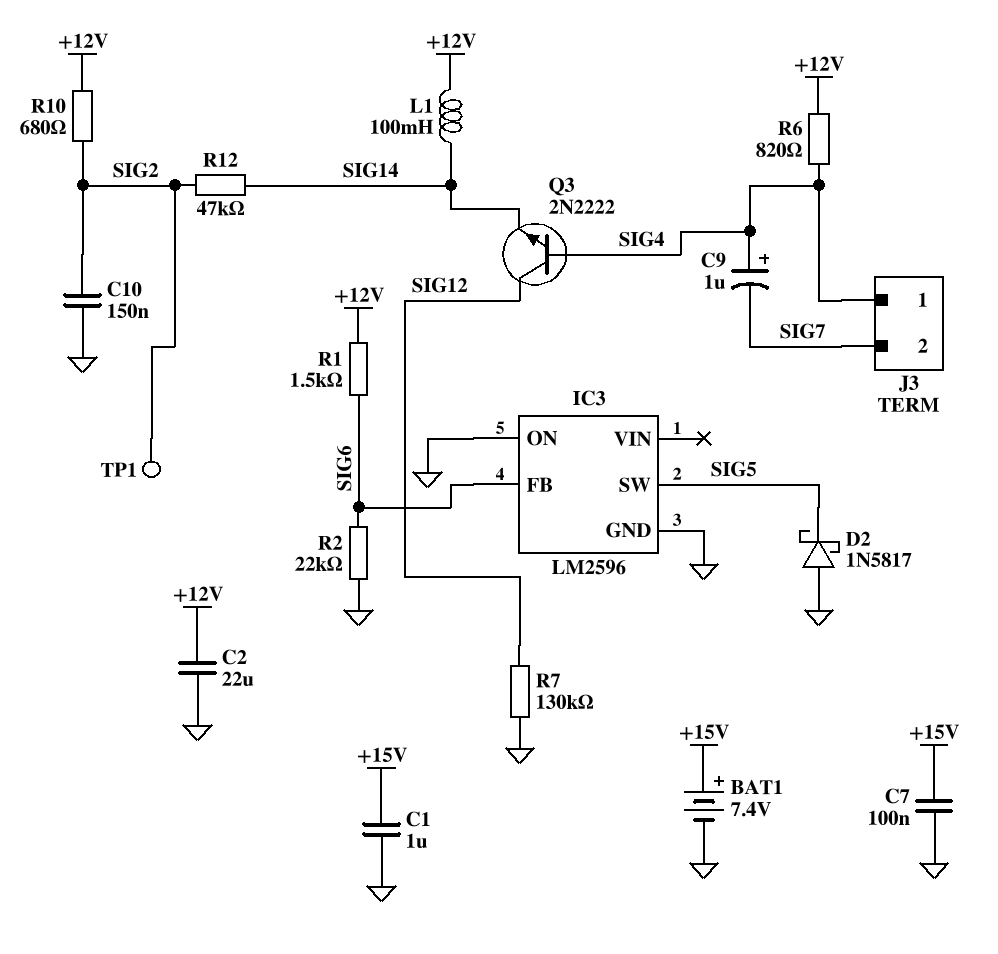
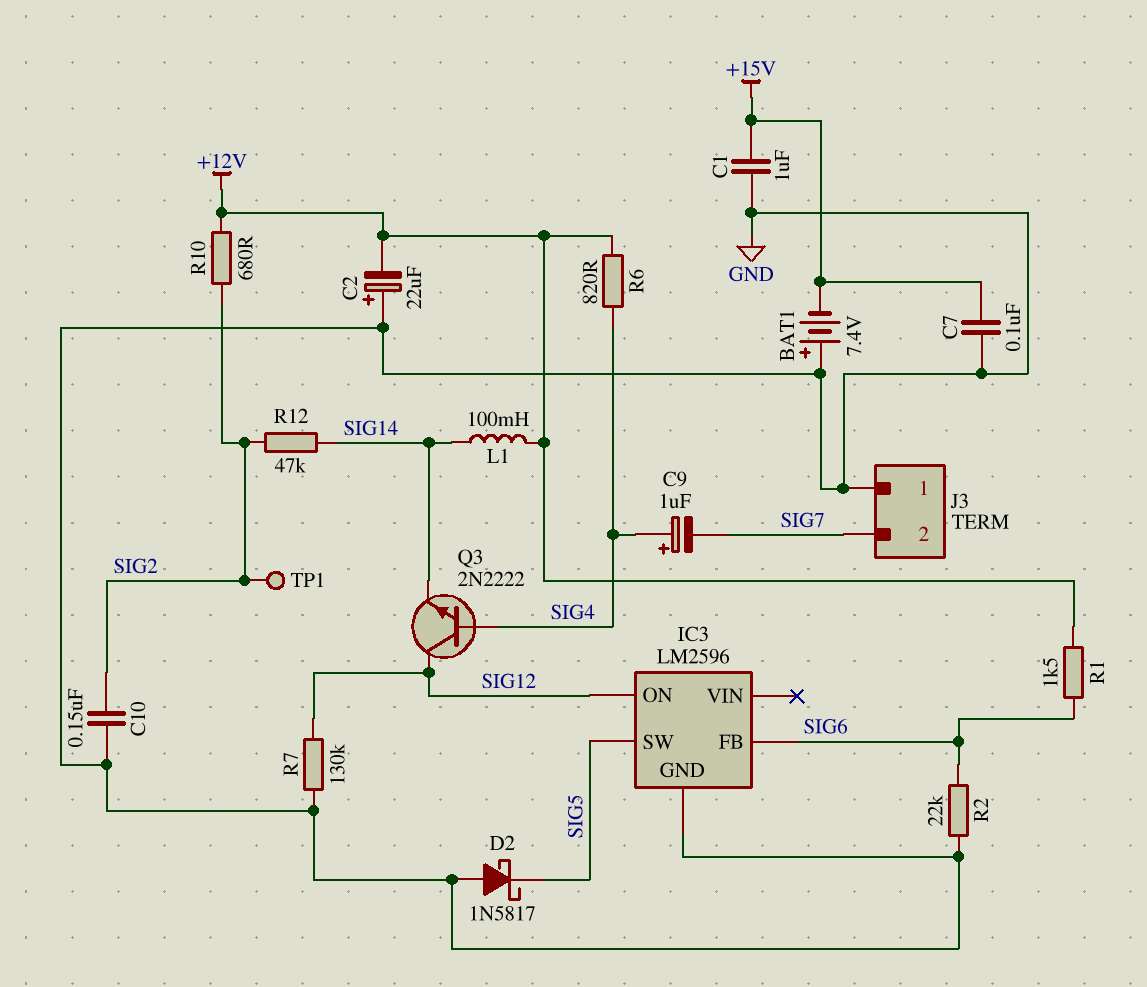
BAT1: 7.4V (plus +15V, minus GND) -> 7.4V (plus GND, minus +15V)
C2: 22uF (+12V, GND) -> 22uF (plus GND, minus +12V)
IC3 pin ON: GND -> SIG12
J3 pin 1: SIG4 -> GND

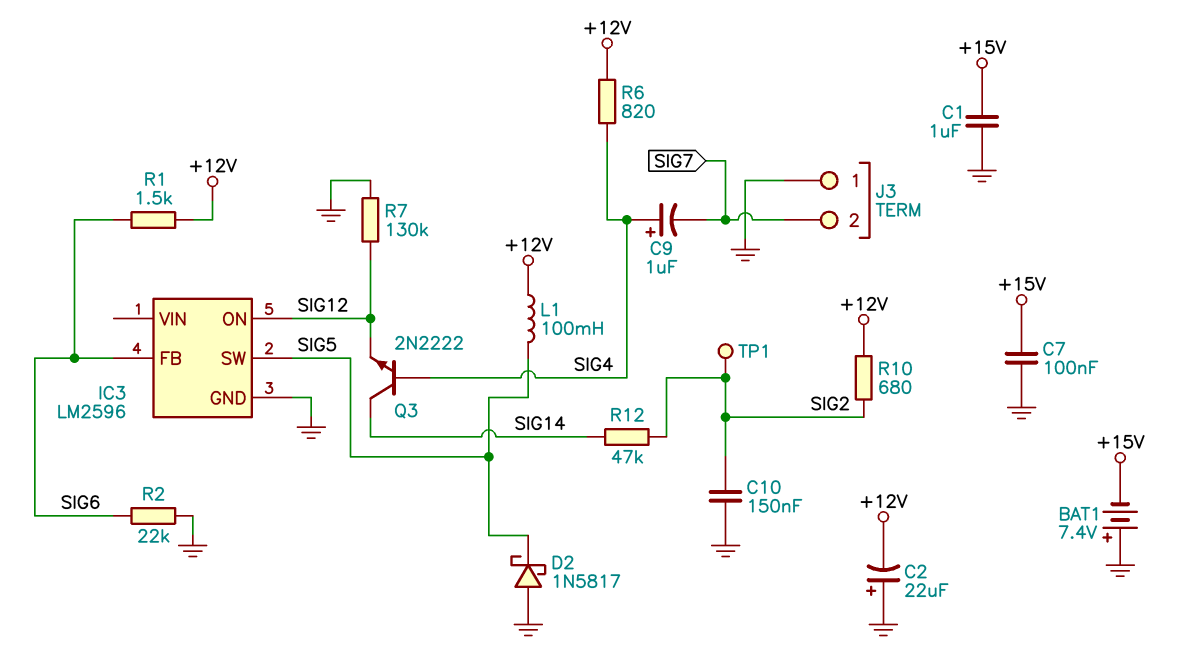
L1: 100mH (+12V, SIG14) -> 100mH (+12V, SIG5)
Q3: NPN 2N2222 (B SIG4, C SIG12, E SIG14) -> NPN 2N2222 (B SIG4, C SIG14, E SIG12)

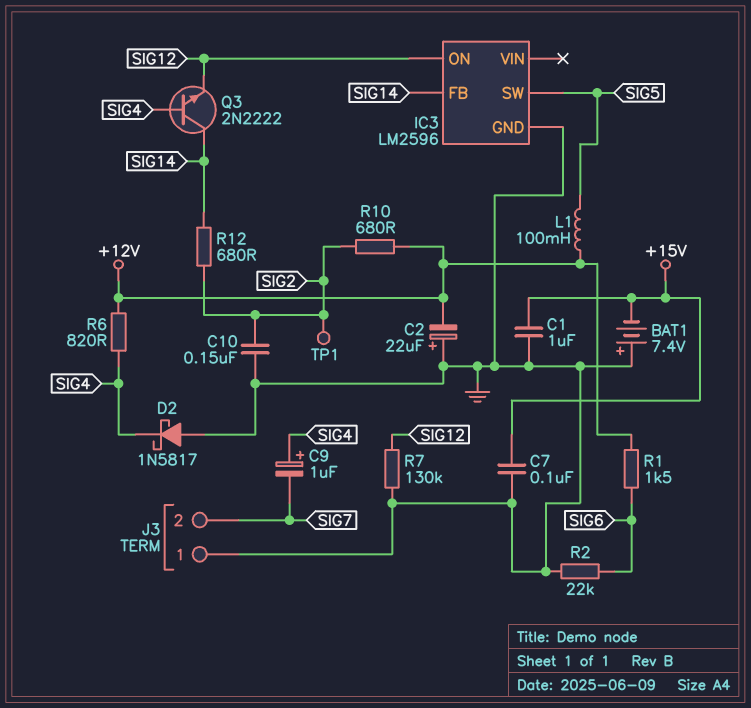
D2: schottky 1N5817 (A GND, K SIG5) -> schottky 1N5817 (A GND, K SIG4)
IC3 pin FB: SIG6 -> SIG14
R12: 47k (SIG2, SIG14) -> 680 (SIG2, SIG14)

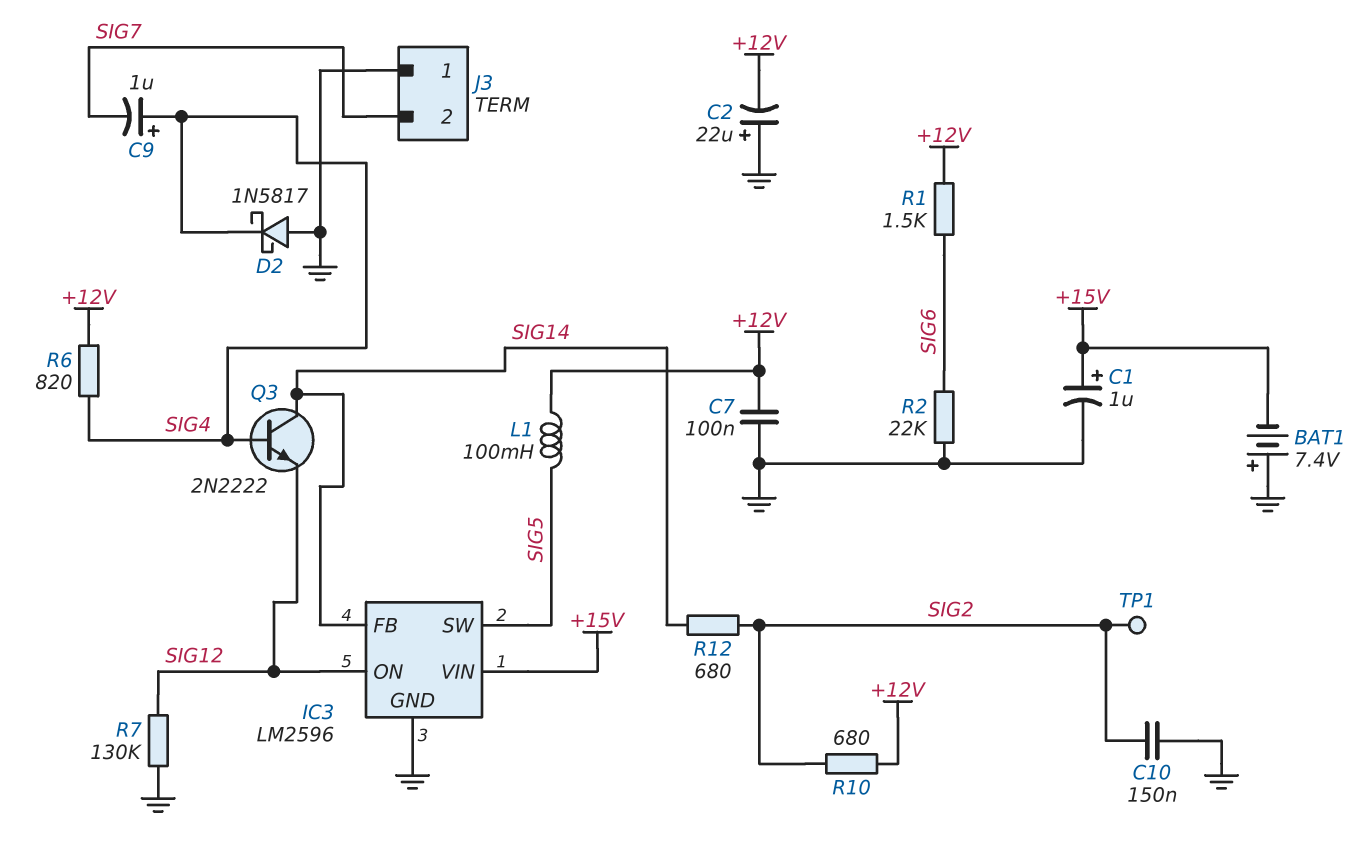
C1: 1uF (+15V, GND) -> 1uF (plus +15V, minus GND)
C7: 100nF (+15V, GND) -> 100nF (+12V, GND)
IC3 pin VIN: none -> +15V

